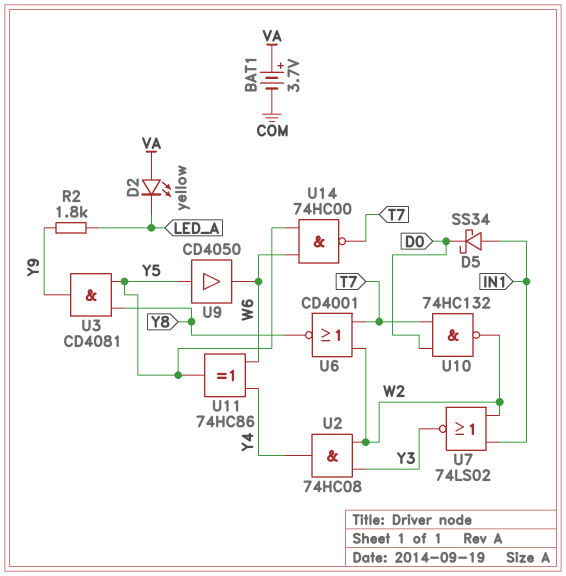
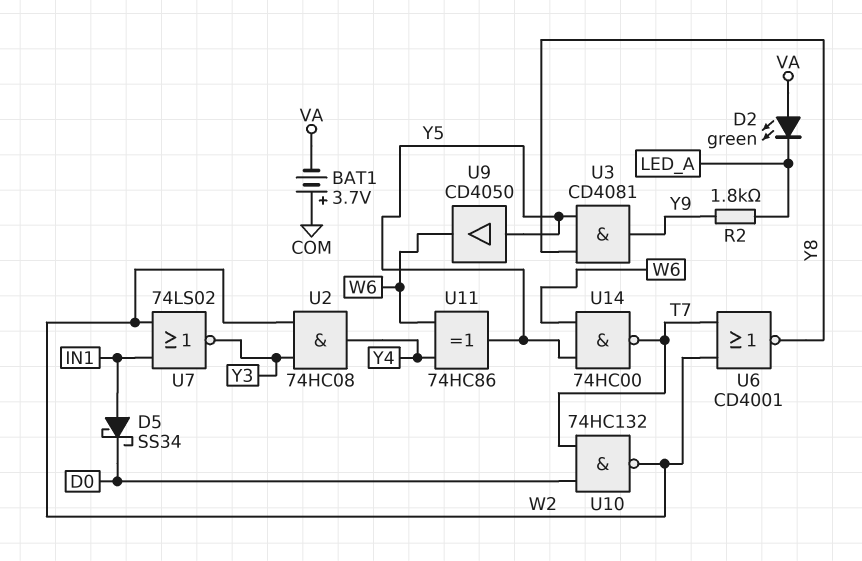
BAT1: 3.7V (plus VA, minus COM) -> 3.7V (plus COM, minus VA)
D2: LED yellow (A VA, K LED_A) -> LED green (A VA, K LED_A)

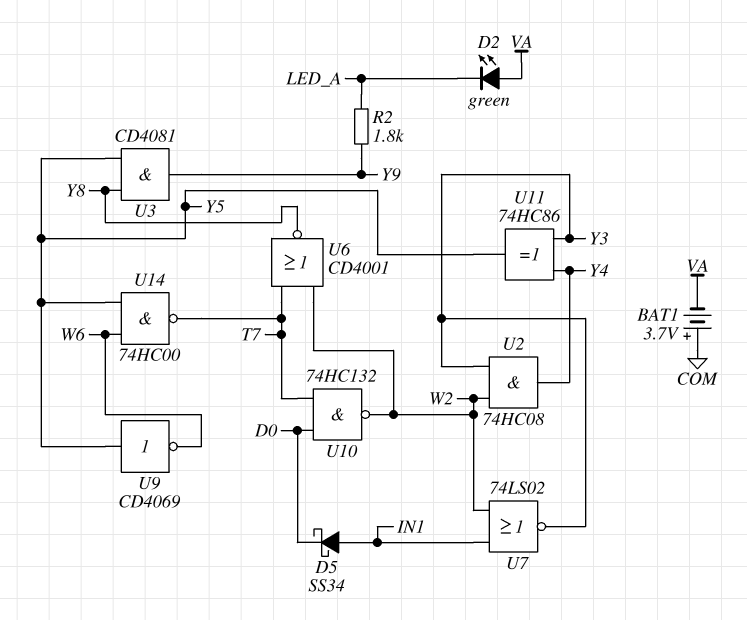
U9: buffer CD4050 (in Y5, out W6) -> NOT CD4069 (in Y5, out W6)
U11: XOR 74HC86 (in W6, in Y4, out Y5) -> XOR 74HC86 (in Y3, in Y4, out Y5)

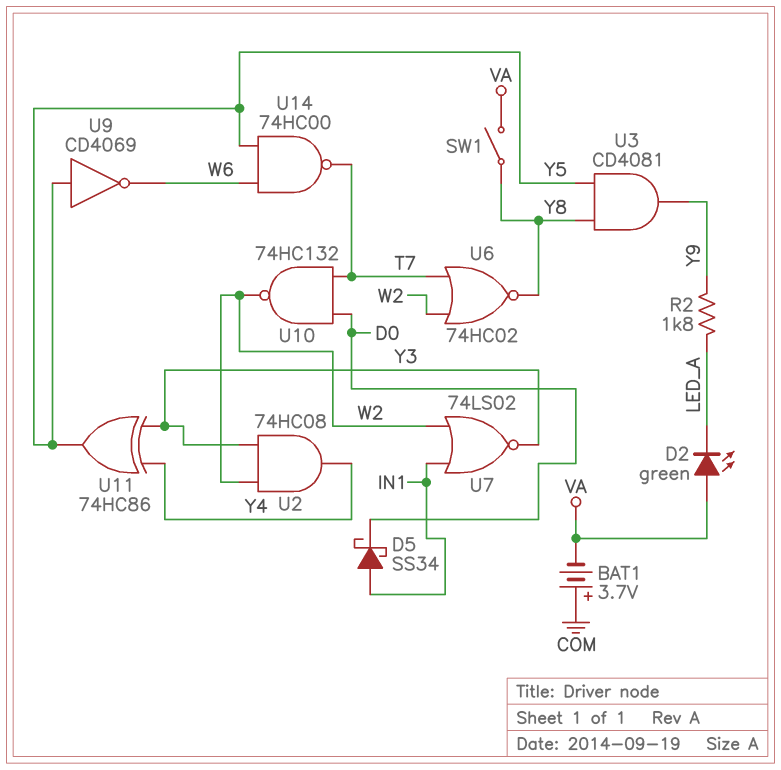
SW1: none -> switch (VA, Y8)
U6: NOR CD4001 (in T7, in W2, out Y8) -> NOR 74HC02 (in T7, in W2, out Y8)

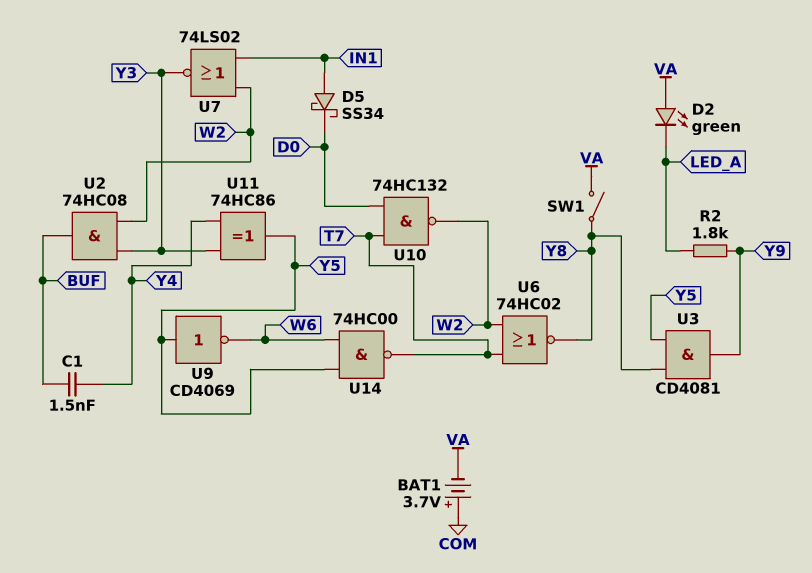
C1: none -> 1.5nF (BUF, Y4)
U2: AND 74HC08 (in W2, in Y3, out Y4) -> AND 74HC08 (in W2, in Y3, out BUF)

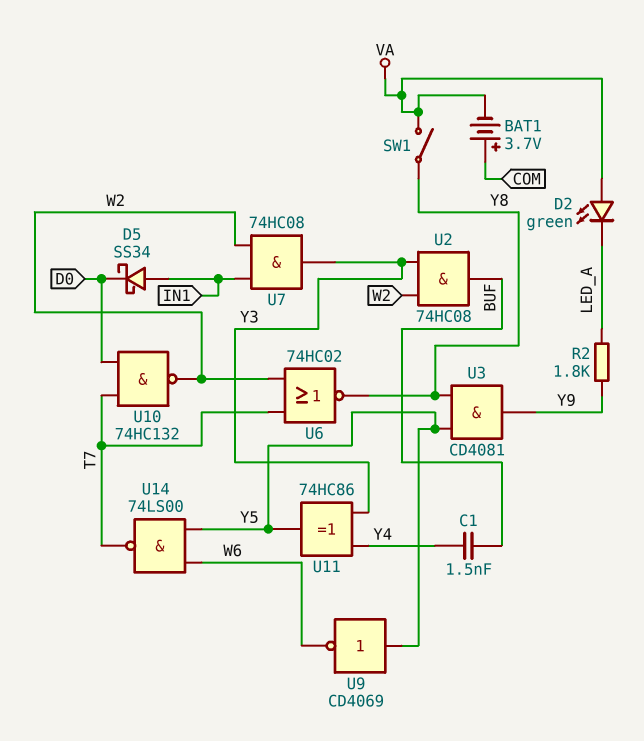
U7: NOR 74LS02 (in IN1, in W2, out Y3) -> AND 74HC08 (in IN1, in W2, out Y3)
U14: NAND 74HC00 (in W6, in Y5, out T7) -> NAND 74LS00 (in W6, in Y5, out T7)

